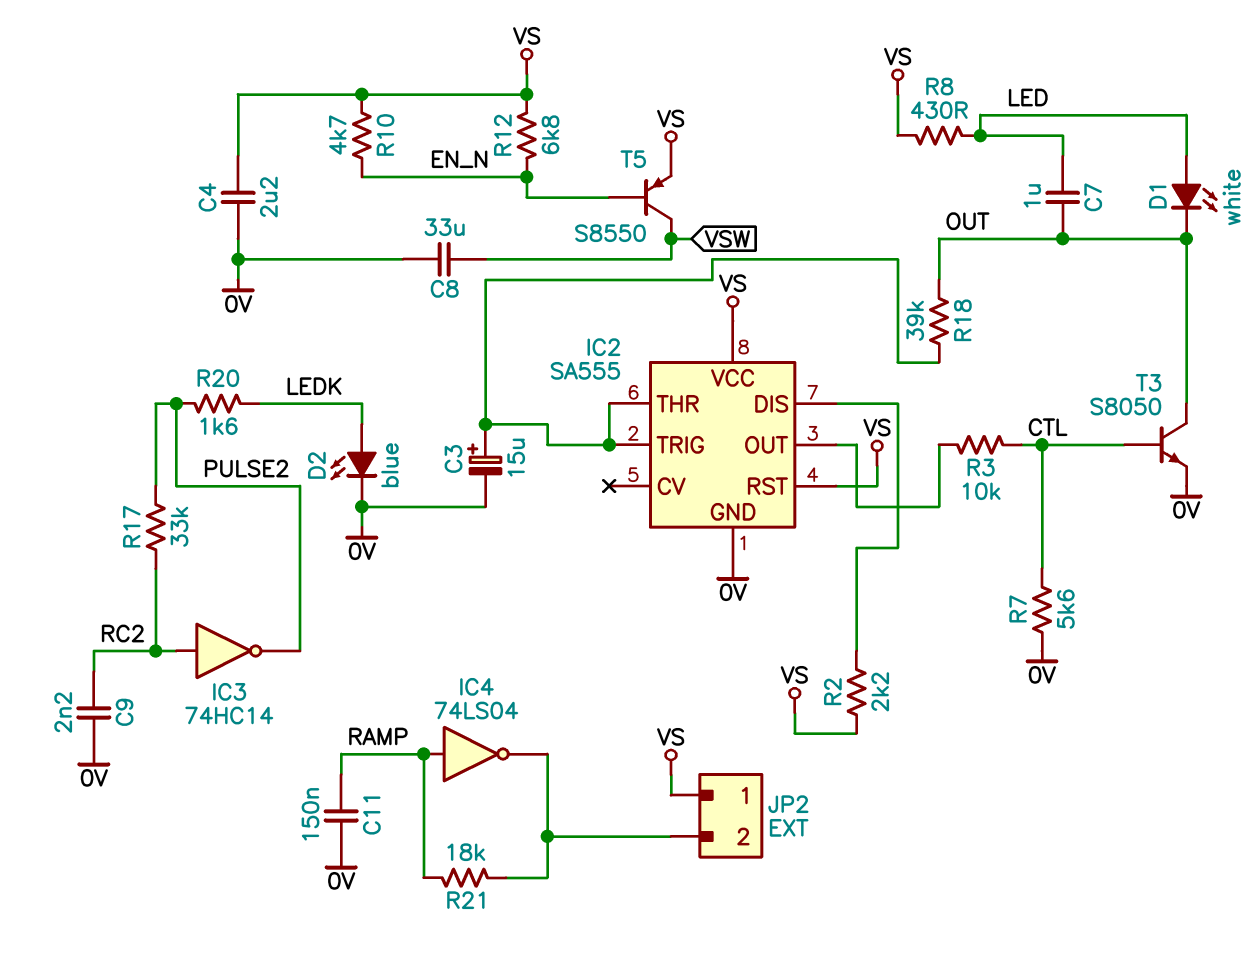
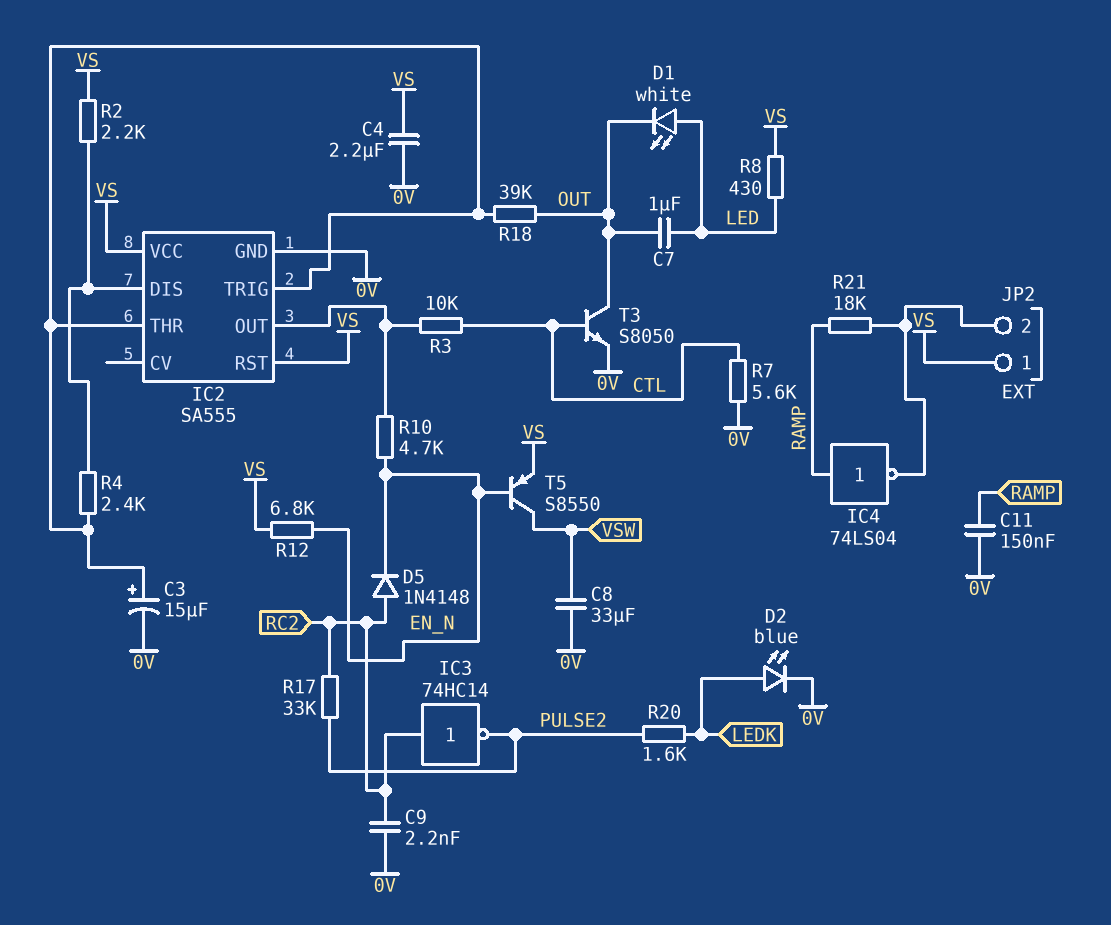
D5: none -> diode 1N4148 (A RC2, K EN_N)
R4: none -> 2.4k (IC2/DIS, IC2/THR)
R10: 4.7k (EN_N, VS) -> 4.7k (EN_N, IC2/OUT)

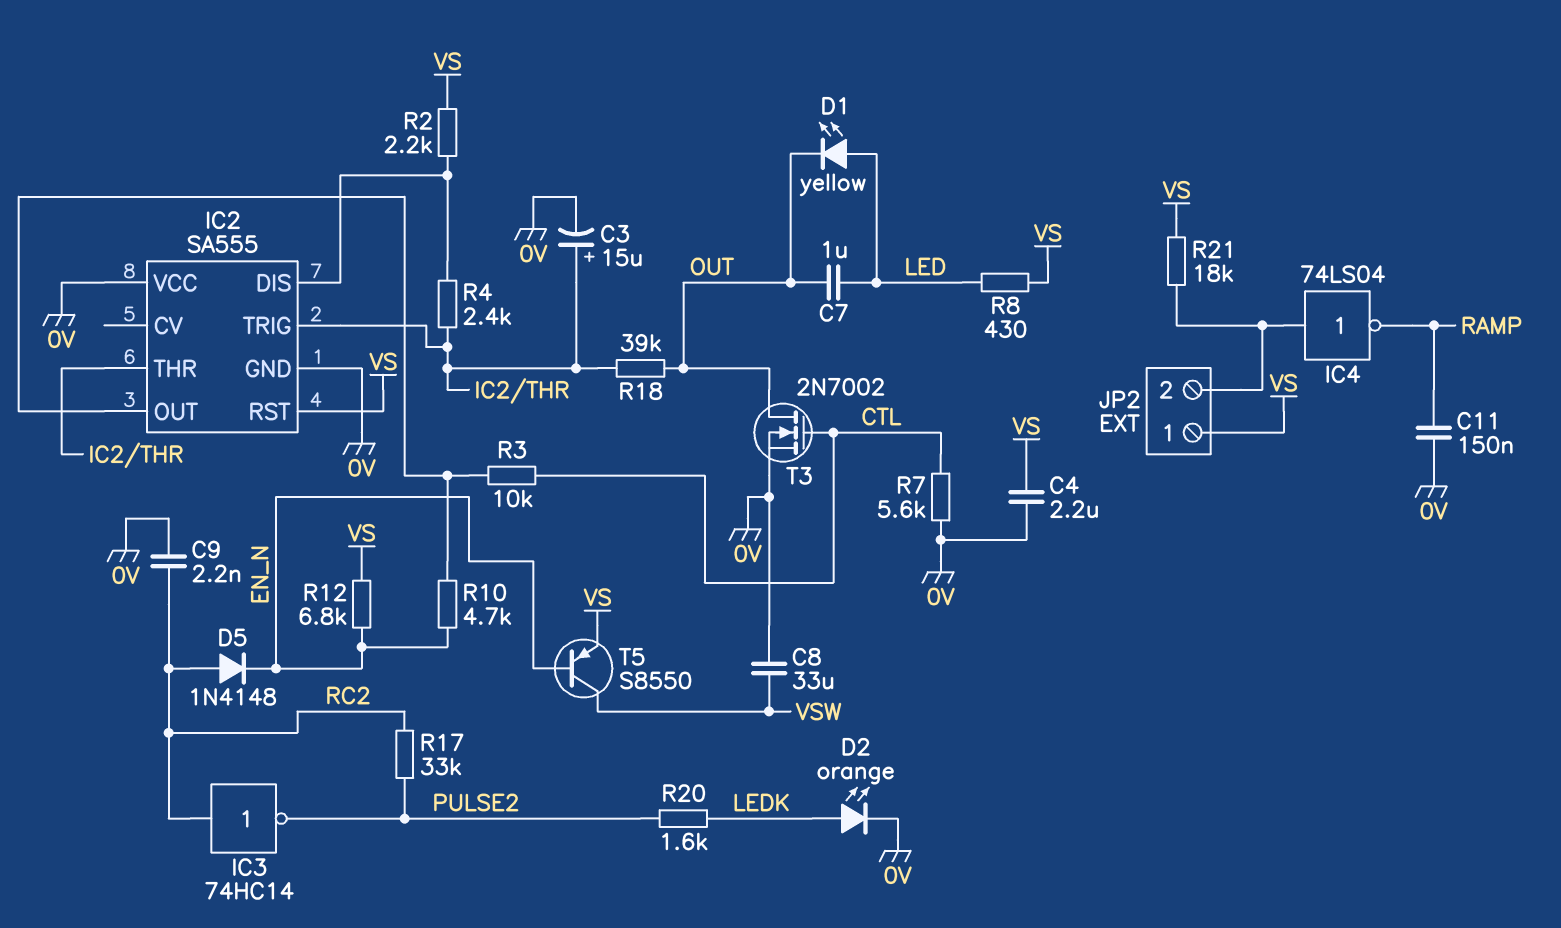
D1: LED white (A LED, K OUT) -> LED yellow (A LED, K OUT)
D2: LED blue (A LEDK, K 0V) -> LED orange (A LEDK, K 0V)
IC2 pin VCC: VS -> 0V
IC4: NOT 74LS04 (in RAMP, out JP2/2) -> NOT 74LS04 (in JP2/2, out RAMP)
R21: 18k (JP2/2, RAMP) -> 18k (JP2/2, VS)
T3: NPN S8050 (B CTL, C OUT, E 0V) -> NMOS 2N7002 (G CTL, D OUT, S 0V)

